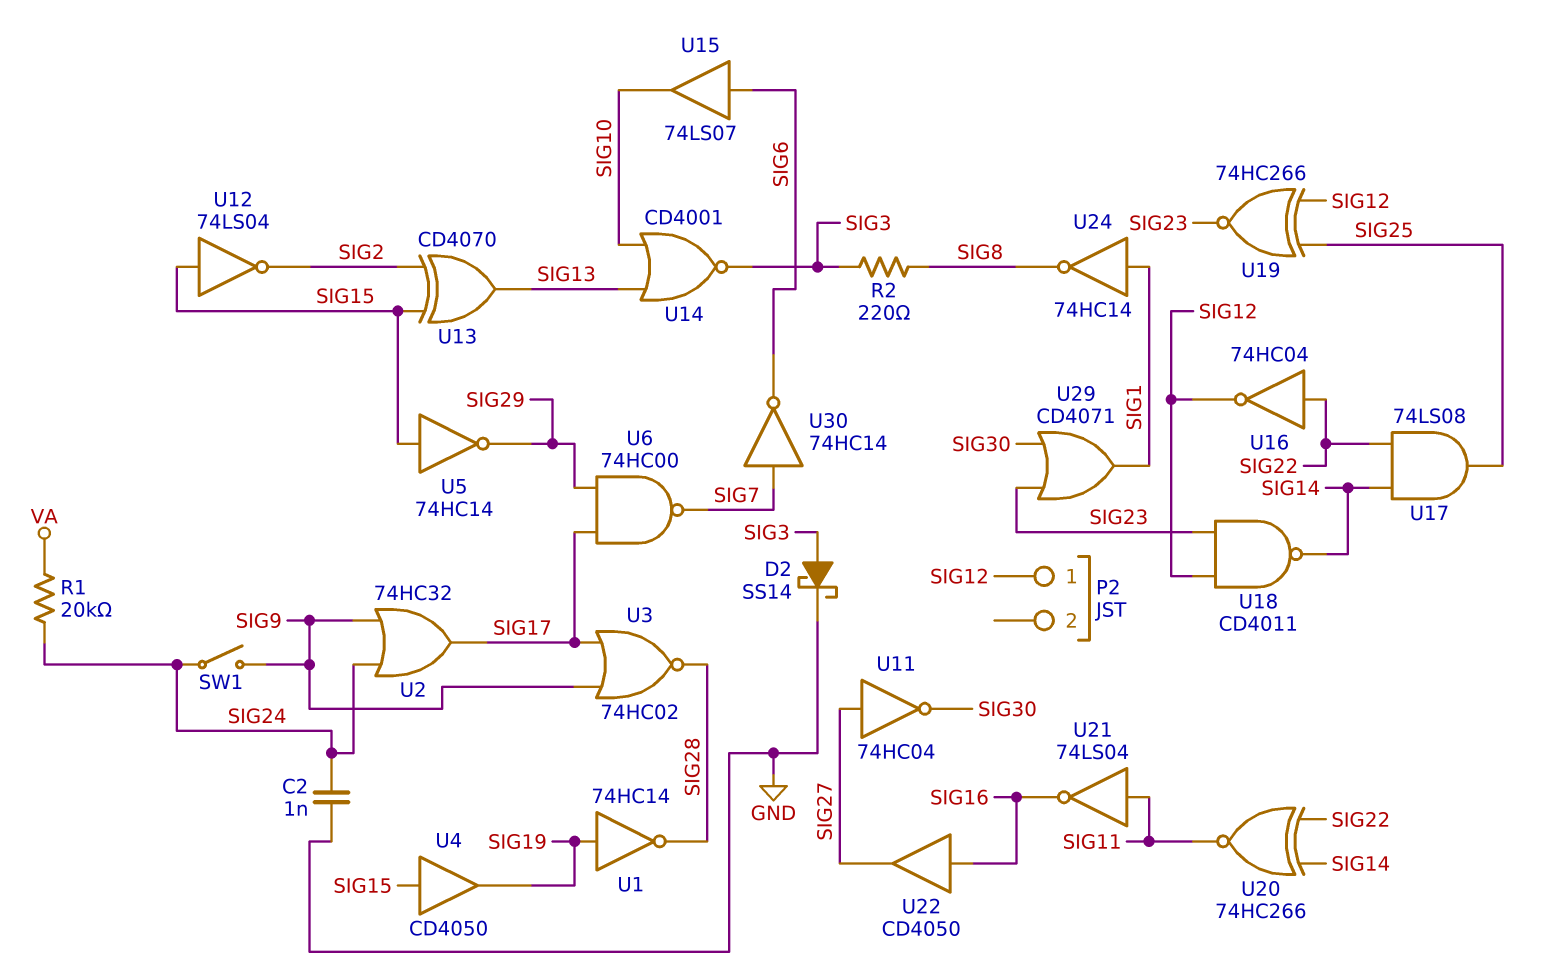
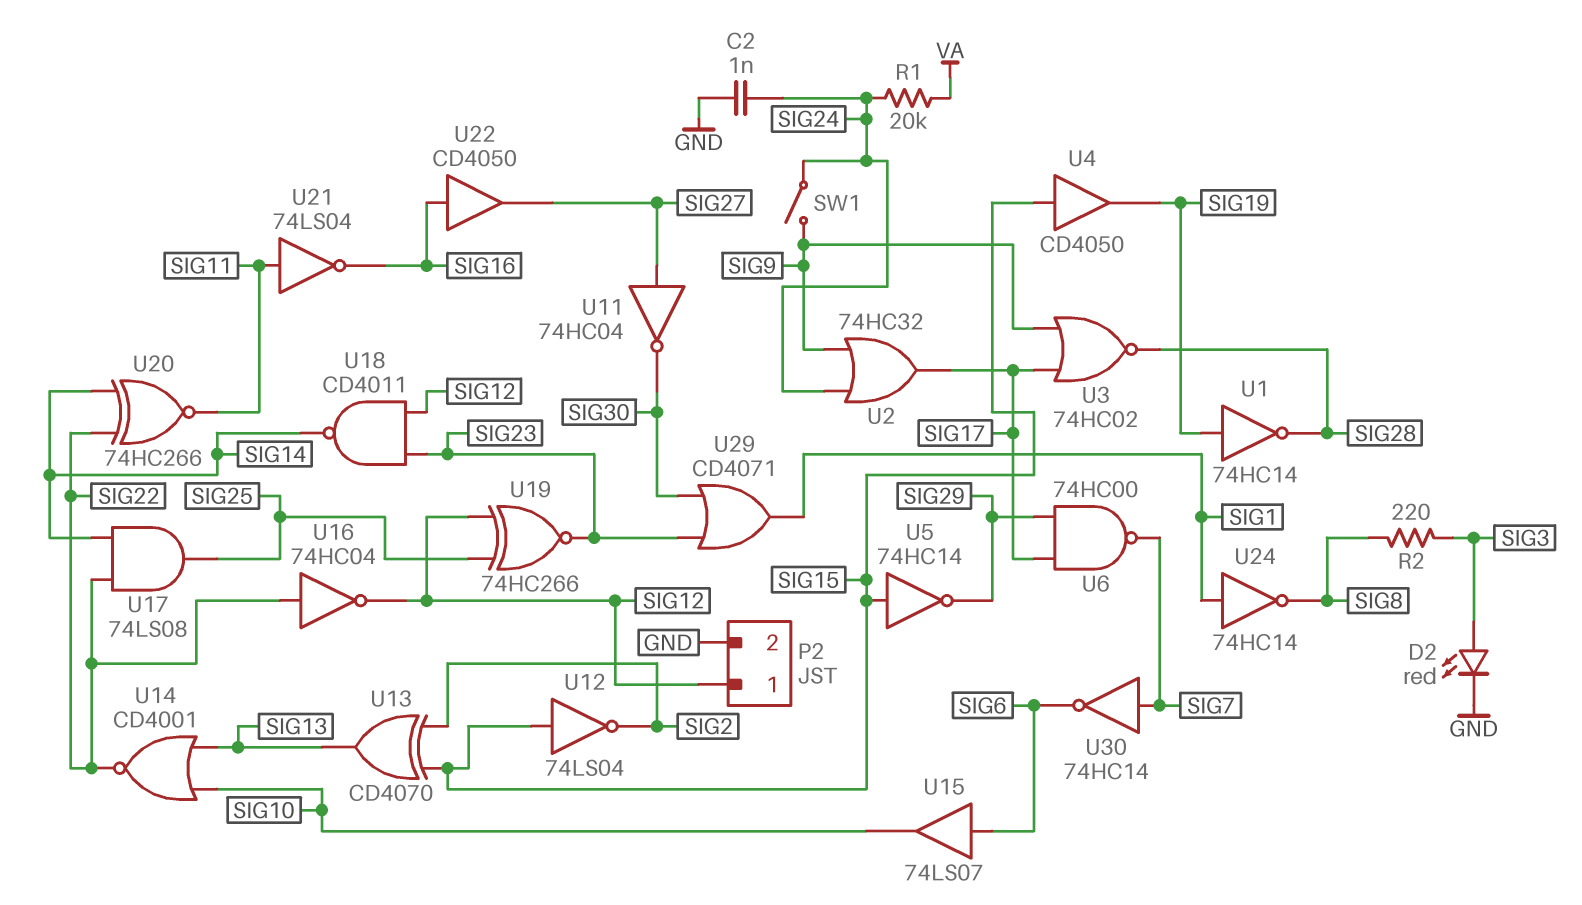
D2: schottky SS14 (A SIG3, K GND) -> LED red (A SIG3, K GND)
P2 pin 2: none -> GND
U14: NOR CD4001 (in SIG10, in SIG13, out SIG3) -> NOR CD4001 (in SIG10, in SIG13, out SIG22)

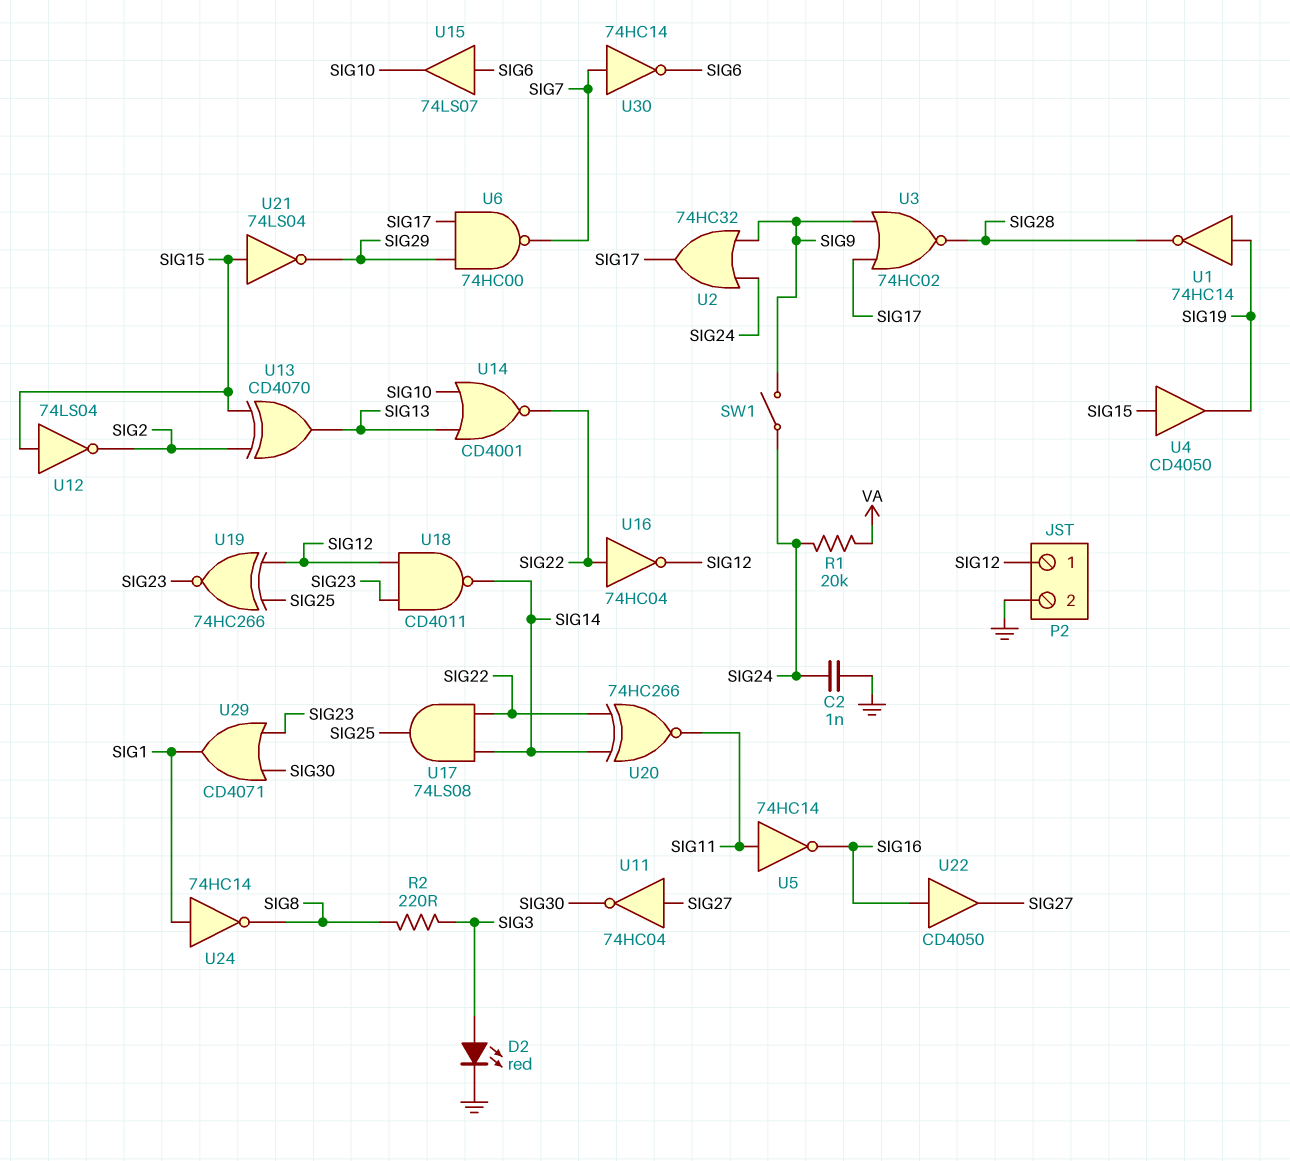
U5: NOT 74HC14 (in SIG15, out SIG29) -> NOT 74HC14 (in SIG11, out SIG16)
U21: NOT 74LS04 (in SIG11, out SIG16) -> NOT 74LS04 (in SIG15, out SIG29)

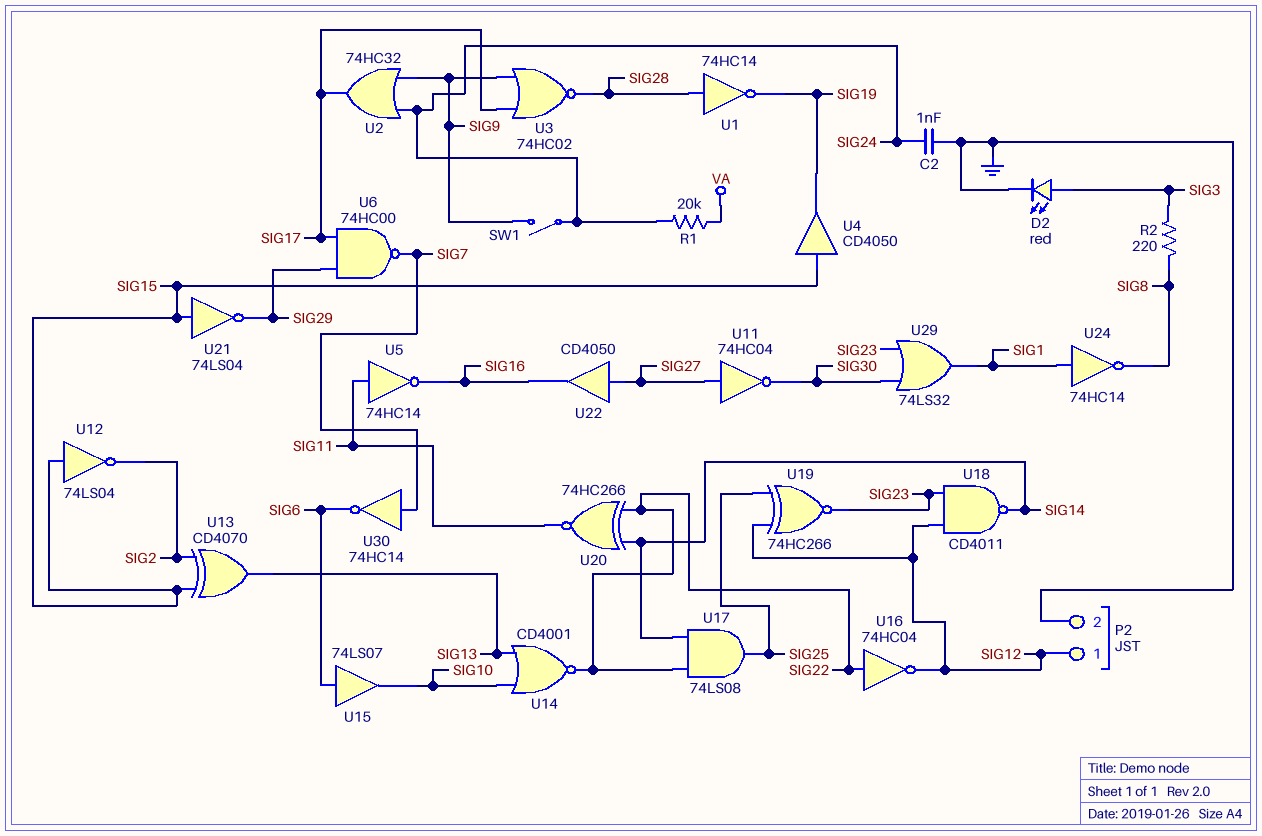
U1: NOT 74HC14 (in SIG19, out SIG28) -> NOT 74HC14 (in SIG28, out SIG19)
U22: buffer CD4050 (in SIG16, out SIG27) -> buffer CD4050 (in SIG27, out SIG16)
U29: OR CD4071 (in SIG23, in SIG30, out SIG1) -> OR 74LS32 (in SIG23, in SIG30, out SIG1)

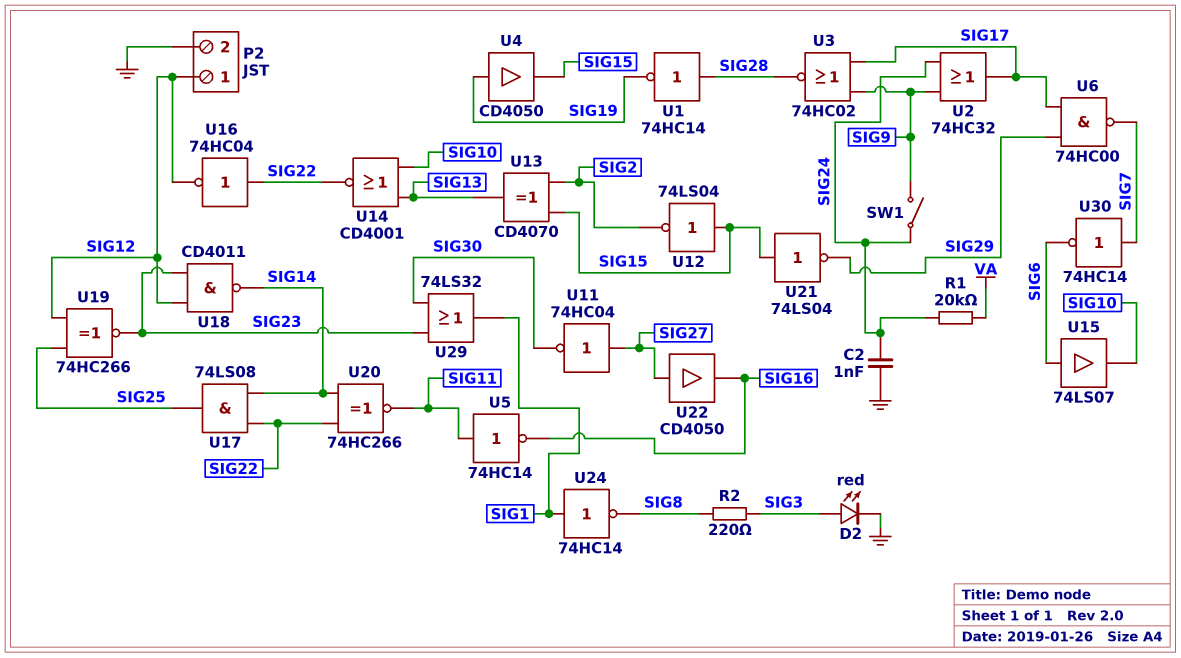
U4: buffer CD4050 (in SIG15, out SIG19) -> buffer CD4050 (in SIG19, out SIG15)

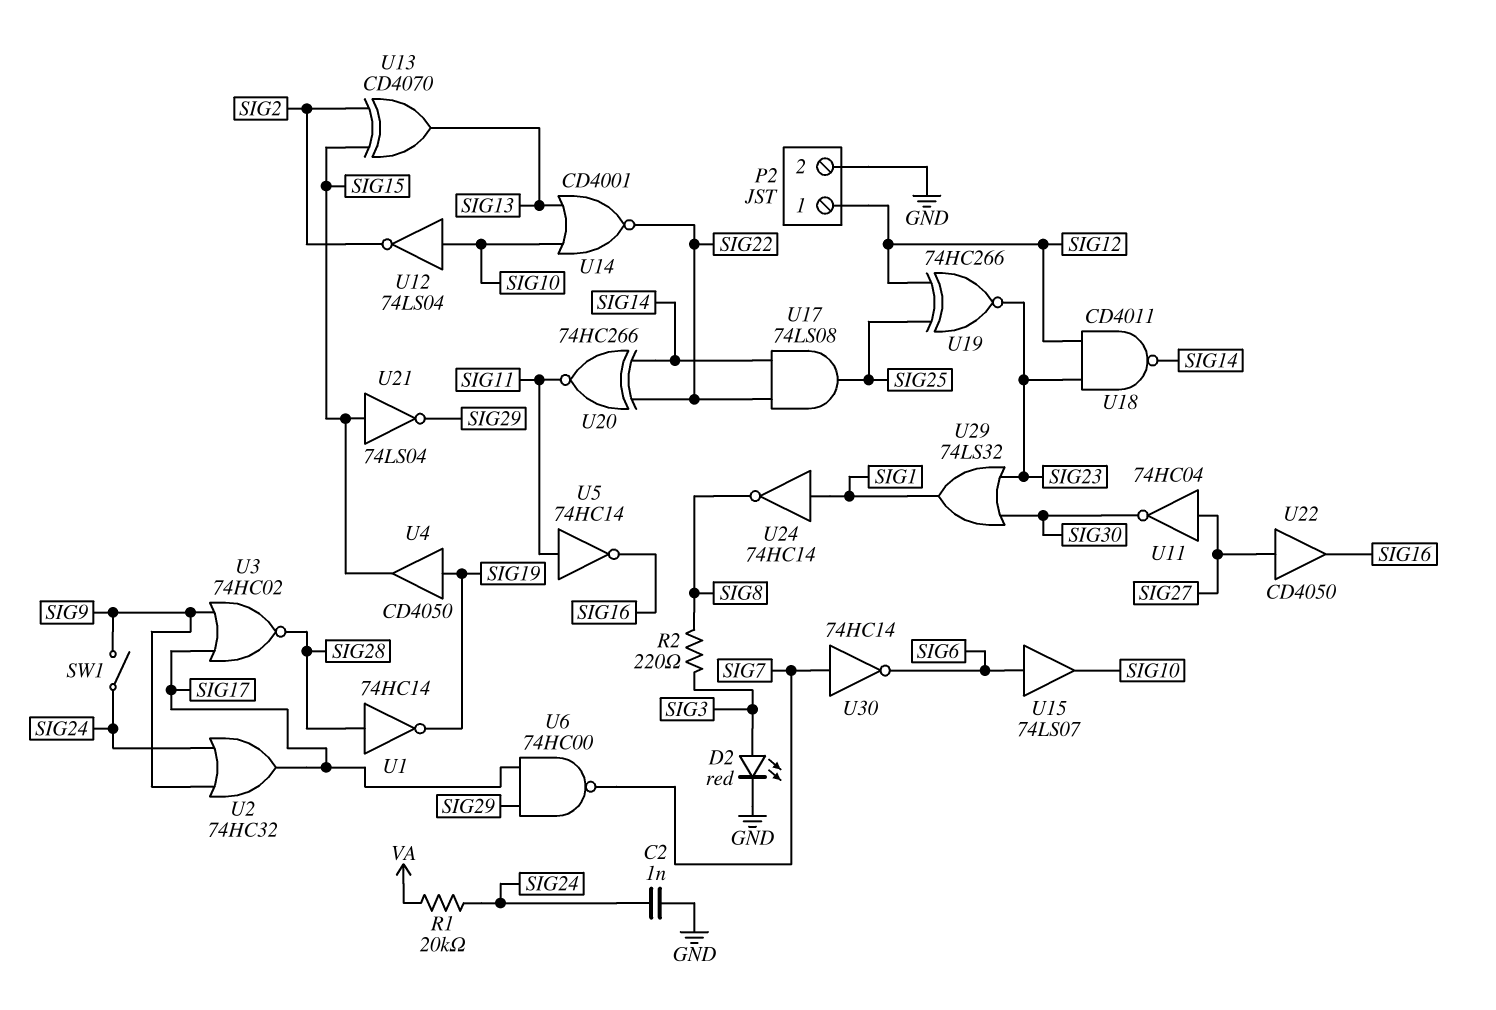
U12: NOT 74LS04 (in SIG15, out SIG2) -> NOT 74LS04 (in SIG10, out SIG2)
U16: NOT 74HC04 (in SIG22, out SIG12) -> none

